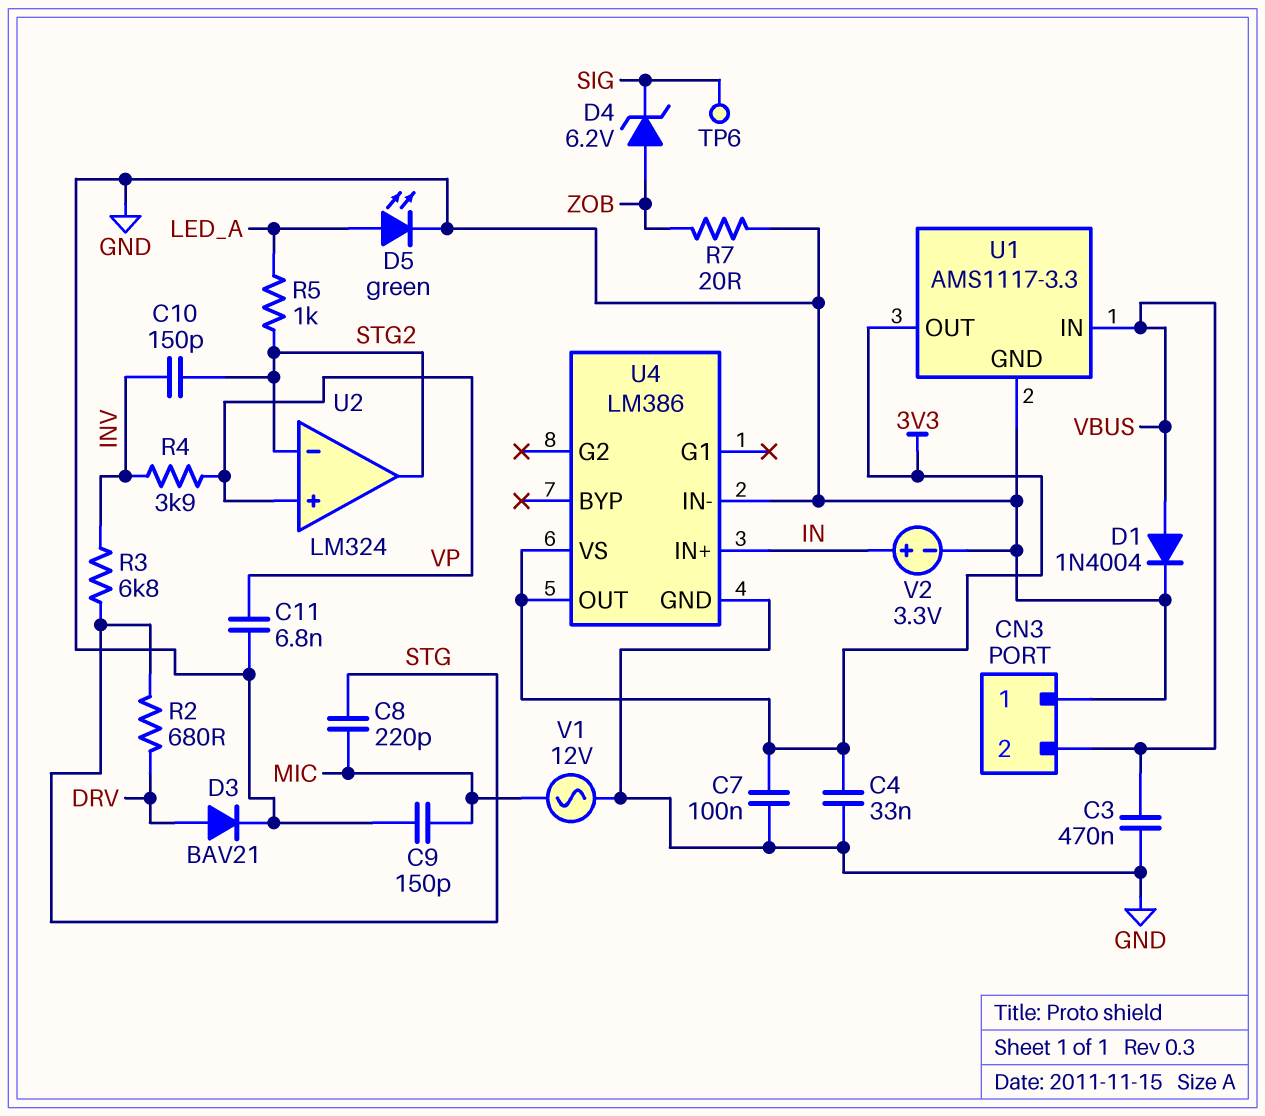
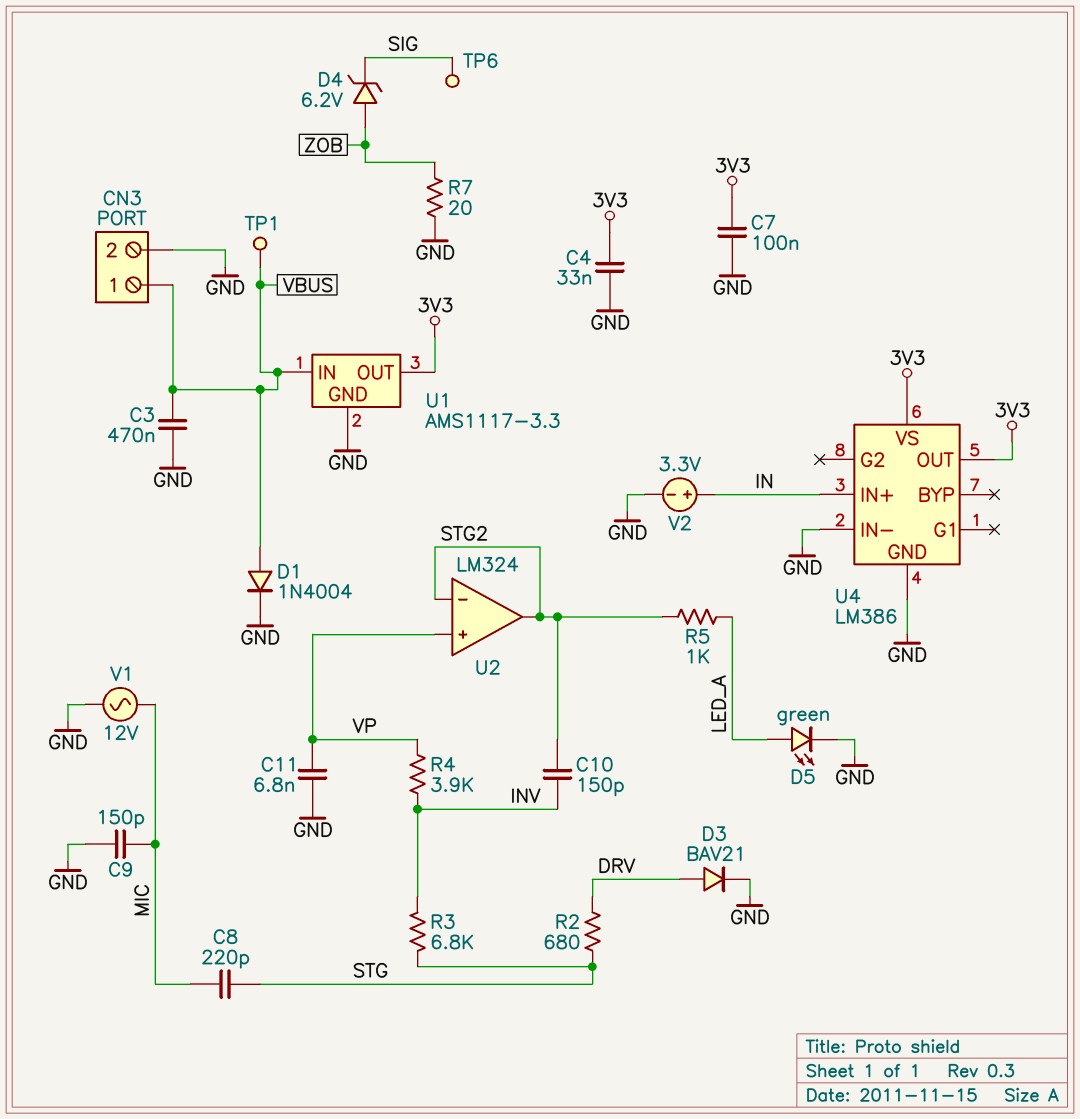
CN3 pin 1: GND -> VBUS
CN3 pin 2: VBUS -> GND
TP1: none -> test point (VBUS)

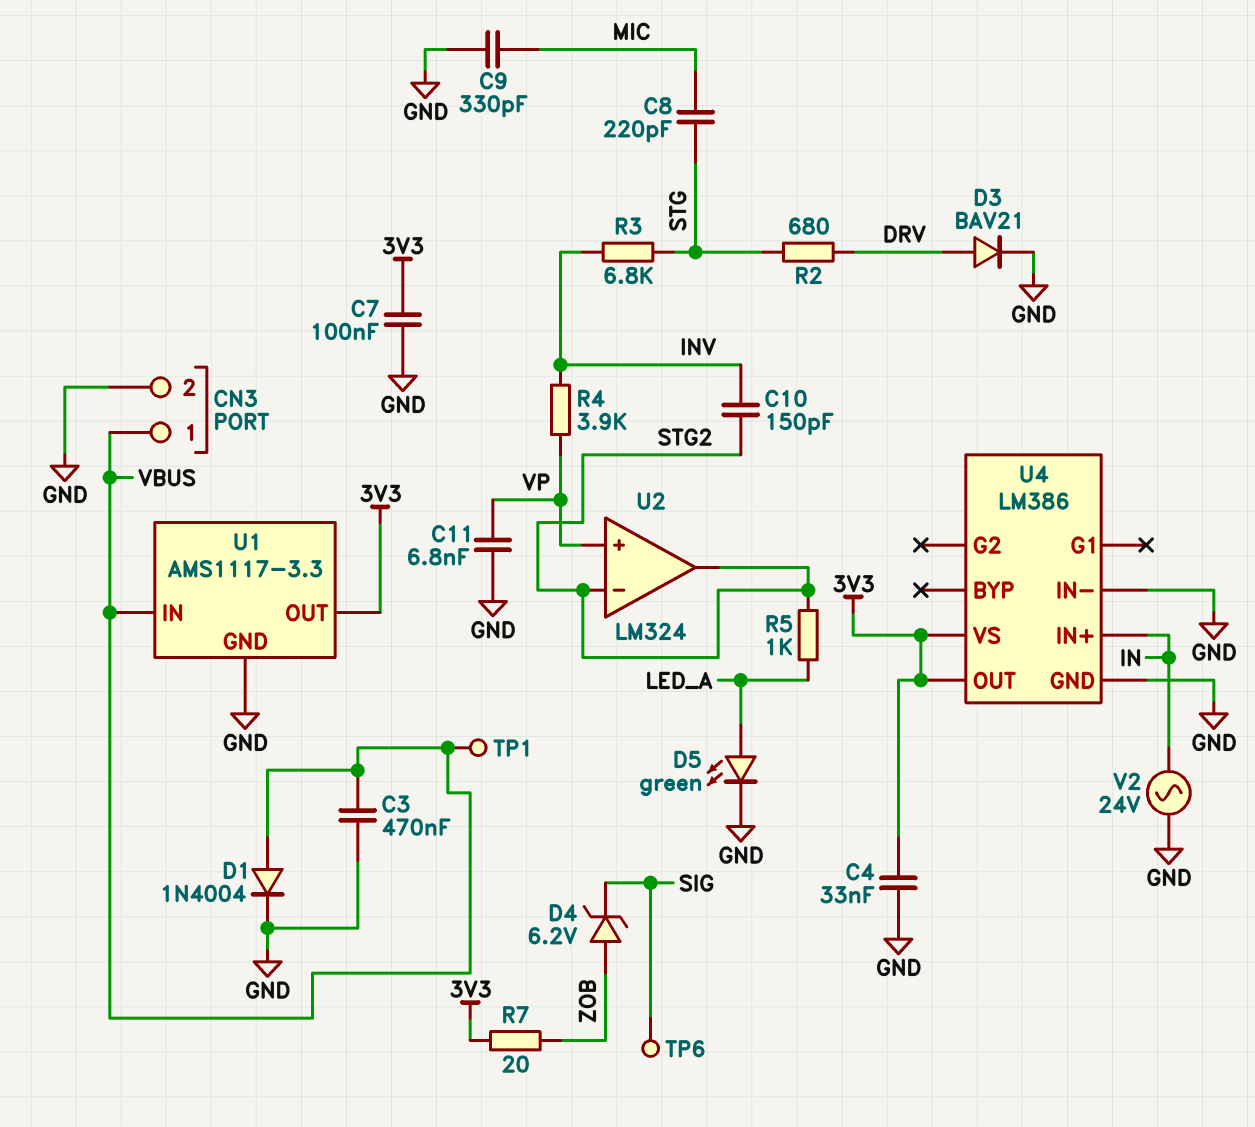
C9: 150pF (GND, MIC) -> 330pF (GND, MIC)
R7: 20 (GND, ZOB) -> 20 (3V3, ZOB)
V1: AC 12V (GND, MIC) -> none
V2: 3.3V (plus IN, minus GND) -> AC 24V (GND, IN)

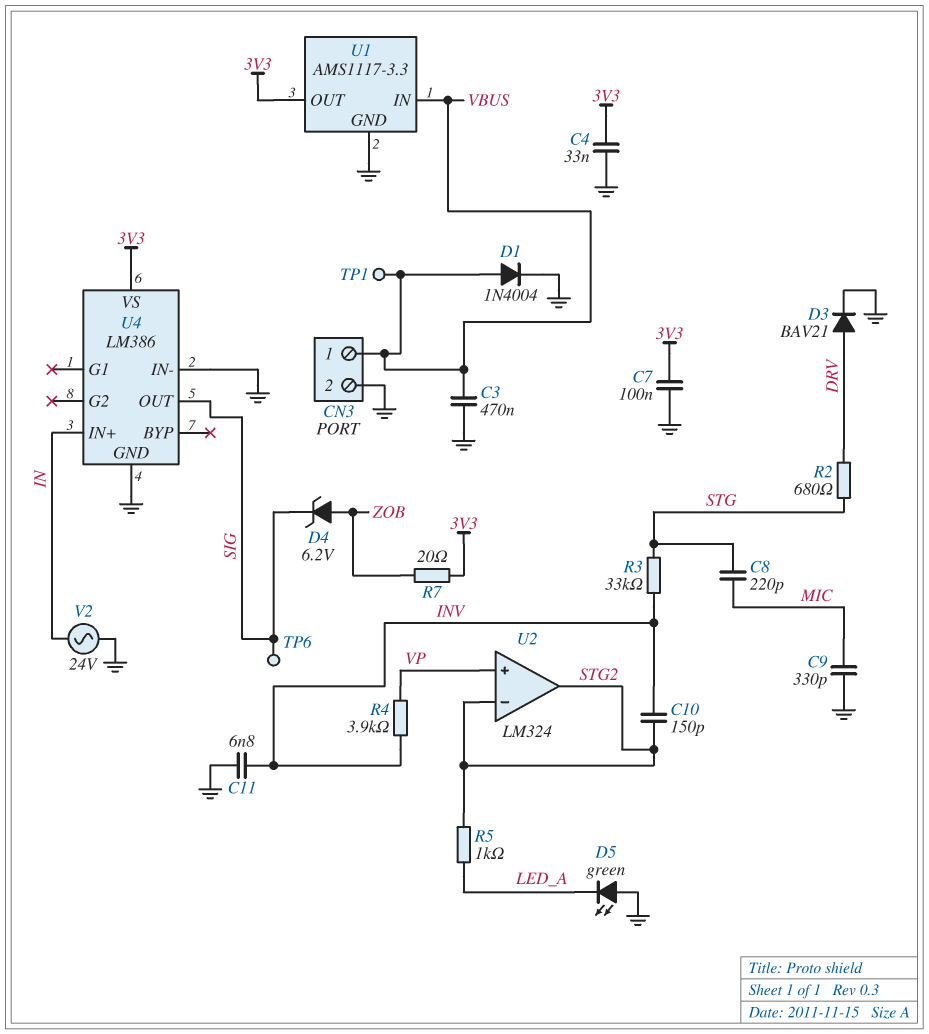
C11: 6.8nF (GND, VP) -> 6.8nF (GND, INV)
D5: LED green (A LED_A, K GND) -> LED green (A GND, K LED_A)
R3: 6.8k (INV, STG) -> 33k (INV, STG)
U4 pin OUT: 3V3 -> SIG

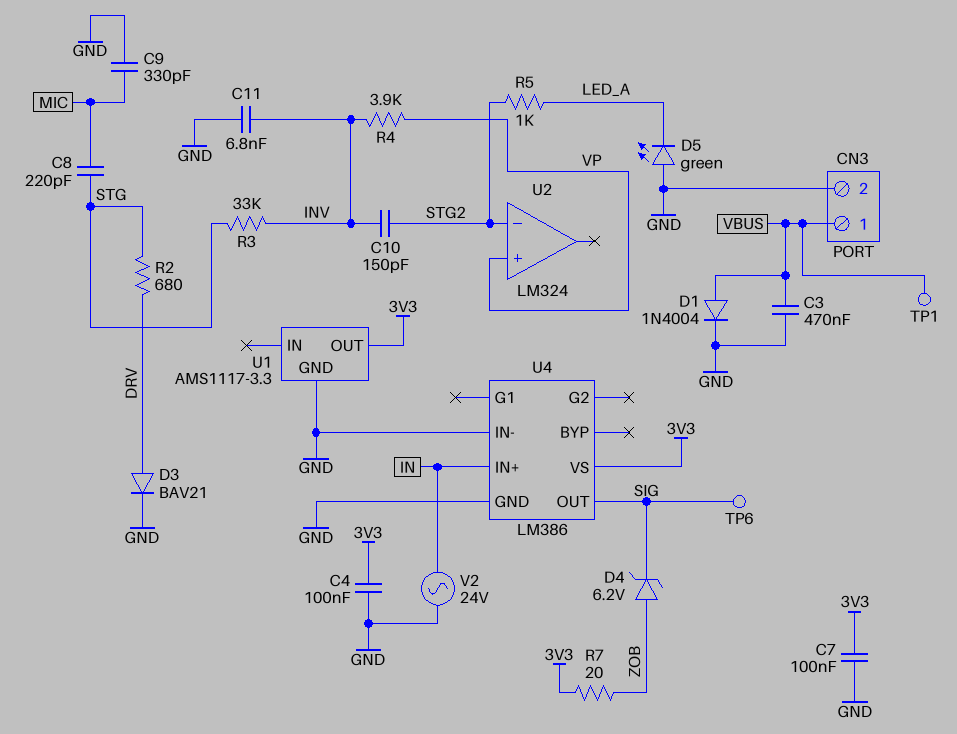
C4: 33nF (3V3, GND) -> 100nF (3V3, GND)
U1 pin IN: VBUS -> none
U2 pin out: STG2 -> none

